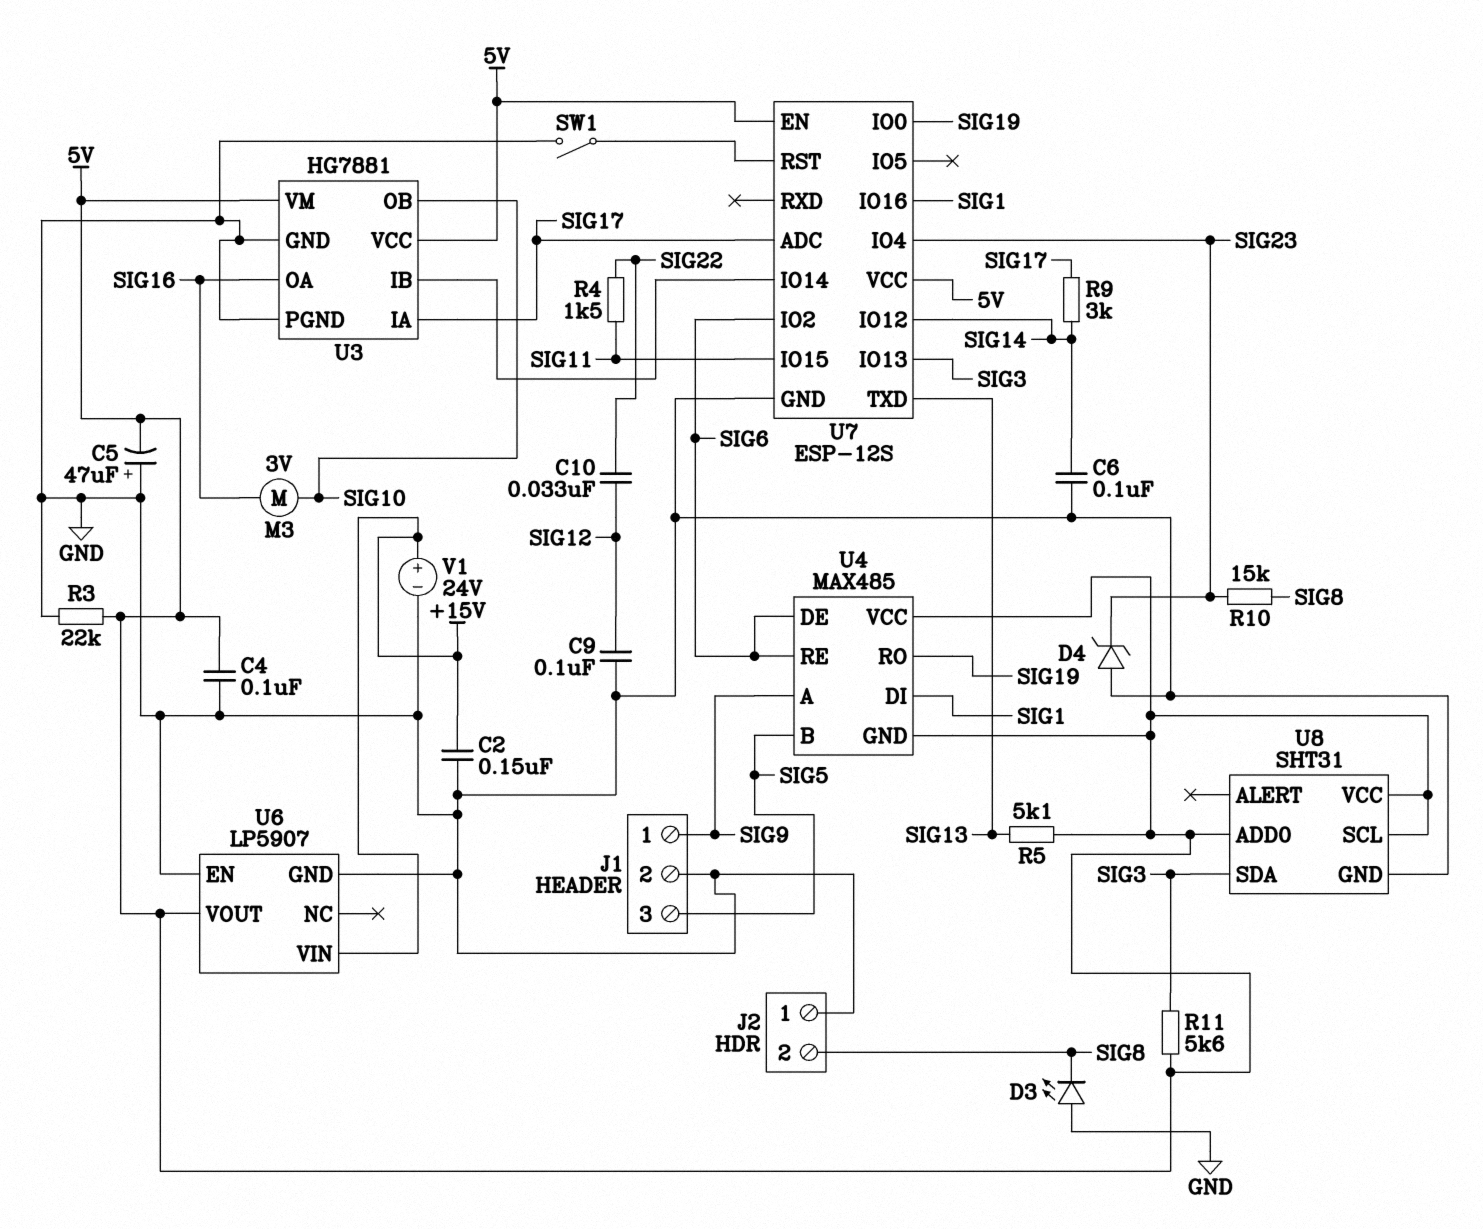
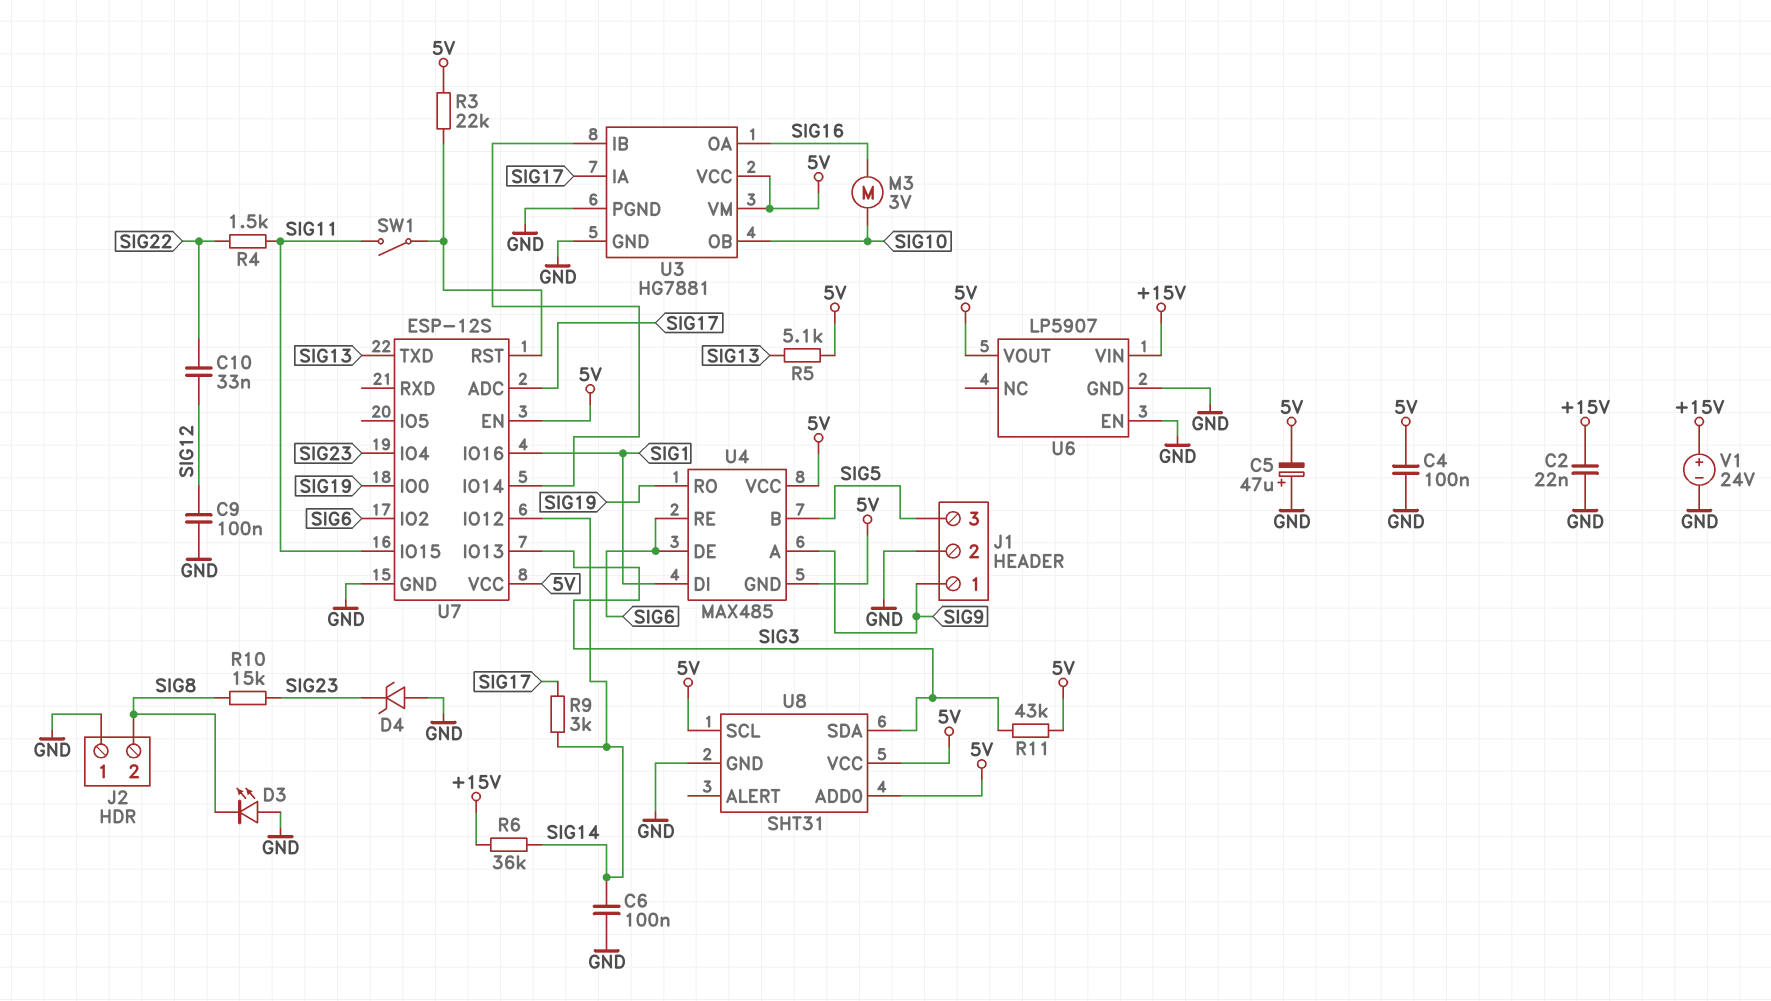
C2: 150nF (+15V, GND) -> 22nF (+15V, GND)
R3: 22k (5V, GND) -> 22k (5V, U7/RST)
R6: none -> 36k (+15V, SIG14)
R11: 5.6k (5V, SIG3) -> 43k (5V, SIG3)
SW1: switch (GND, U7/RST) -> switch (SIG11, U7/RST)

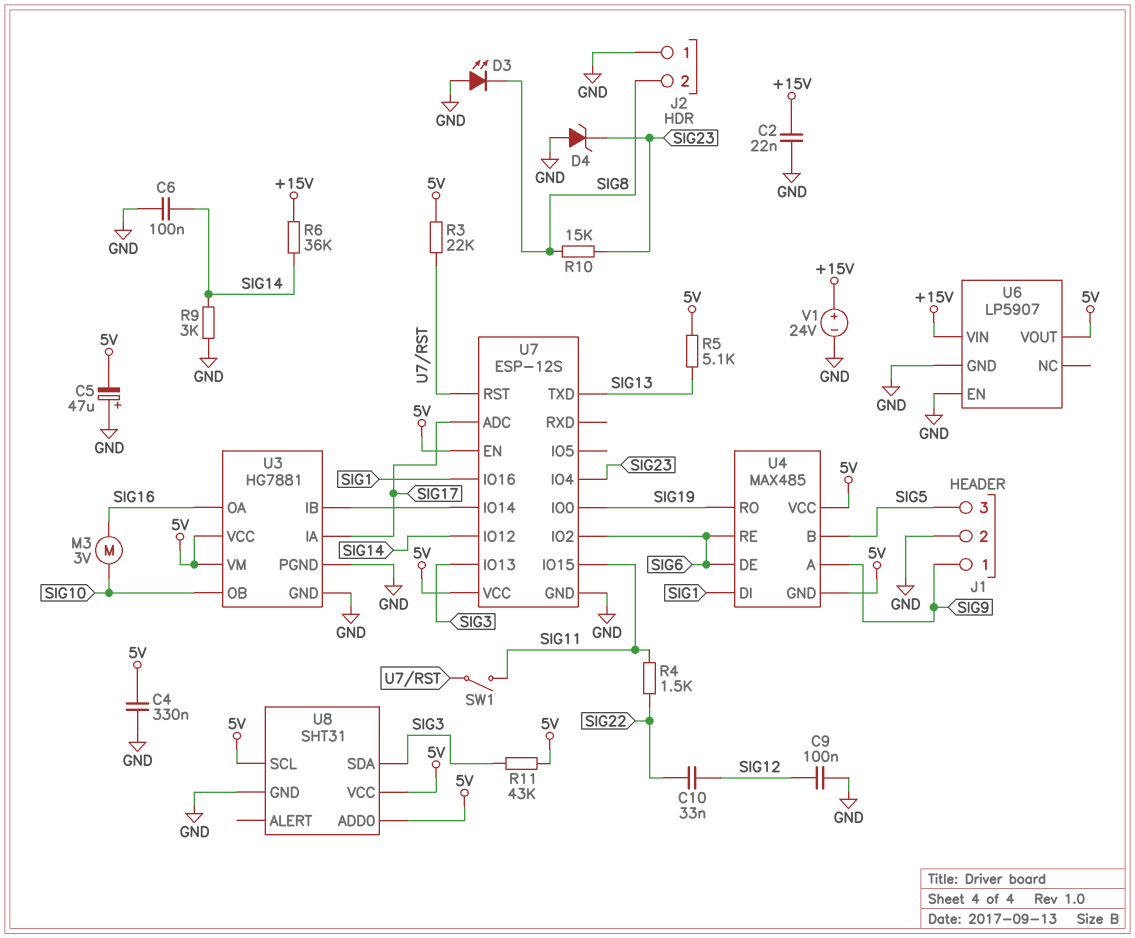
C4: 100nF (5V, GND) -> 330nF (5V, GND)
R9: 3k (SIG14, SIG17) -> 3k (GND, SIG14)

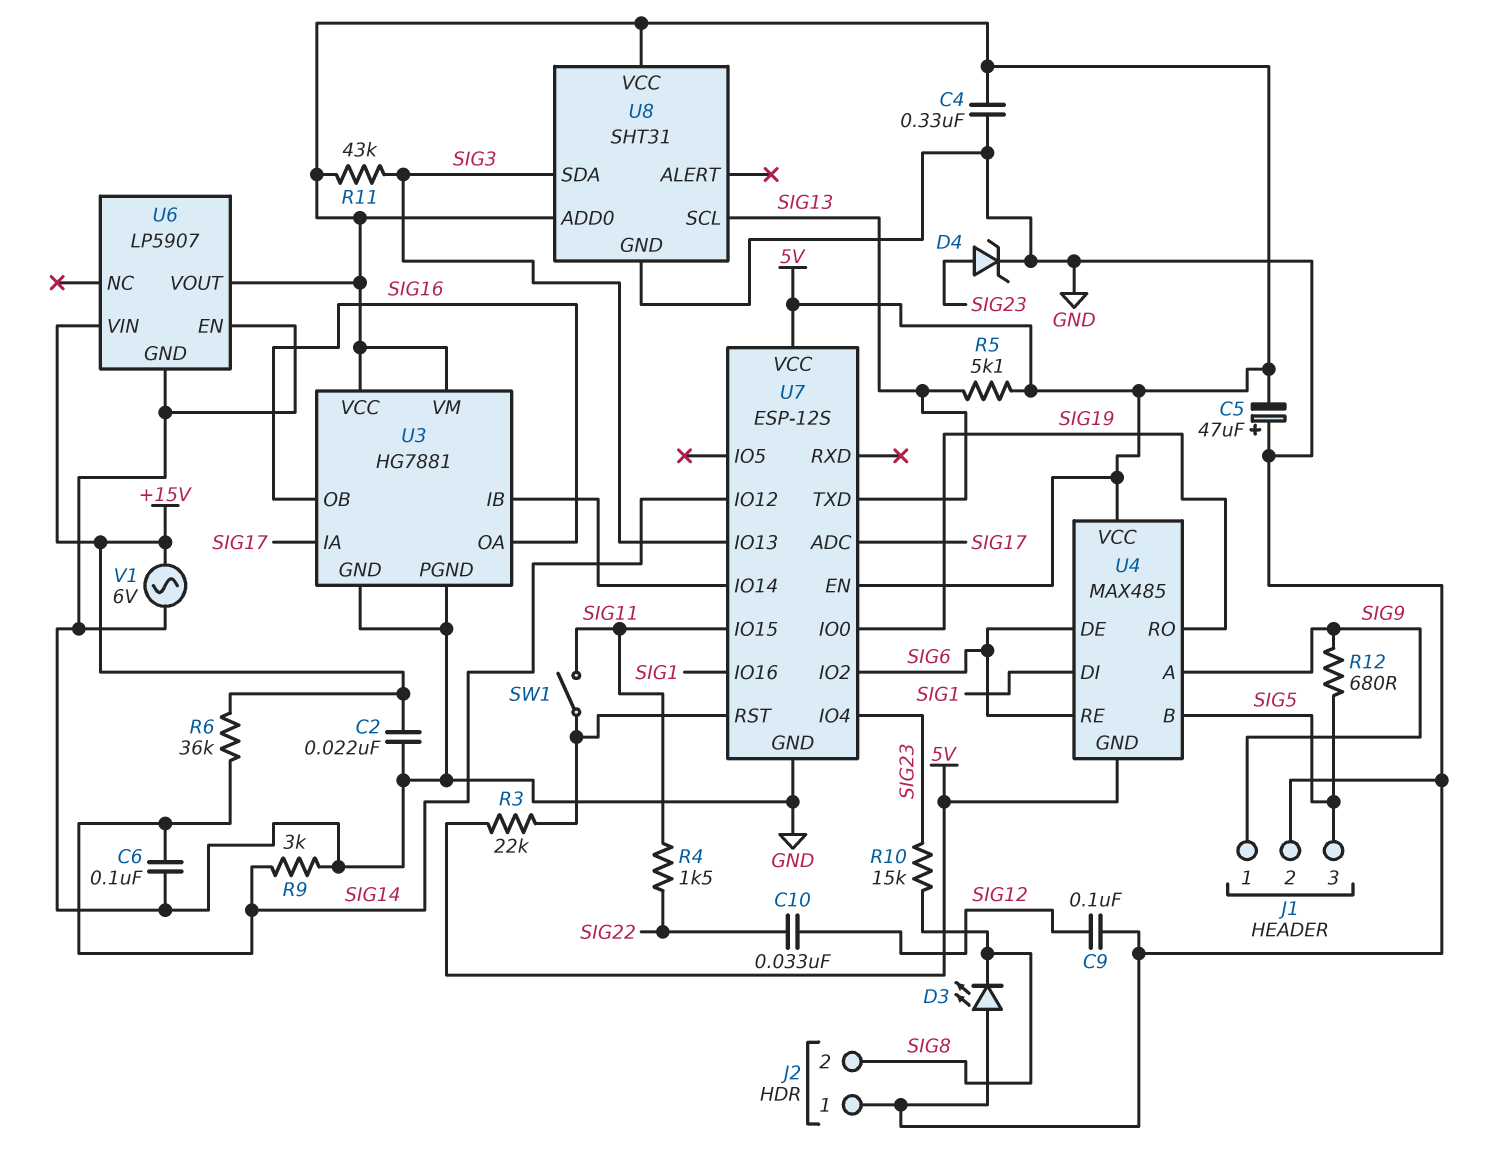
D4: zener (A GND, K SIG23) -> zener (A SIG23, K GND)
M3: motor 3V (SIG10, SIG16) -> none
R12: none -> 680 (SIG5, SIG9)
U3 pin OB: SIG10 -> SIG16
U8 pin SCL: 5V -> SIG13
V1: 24V (plus +15V, minus GND) -> AC 6V (+15V, GND)

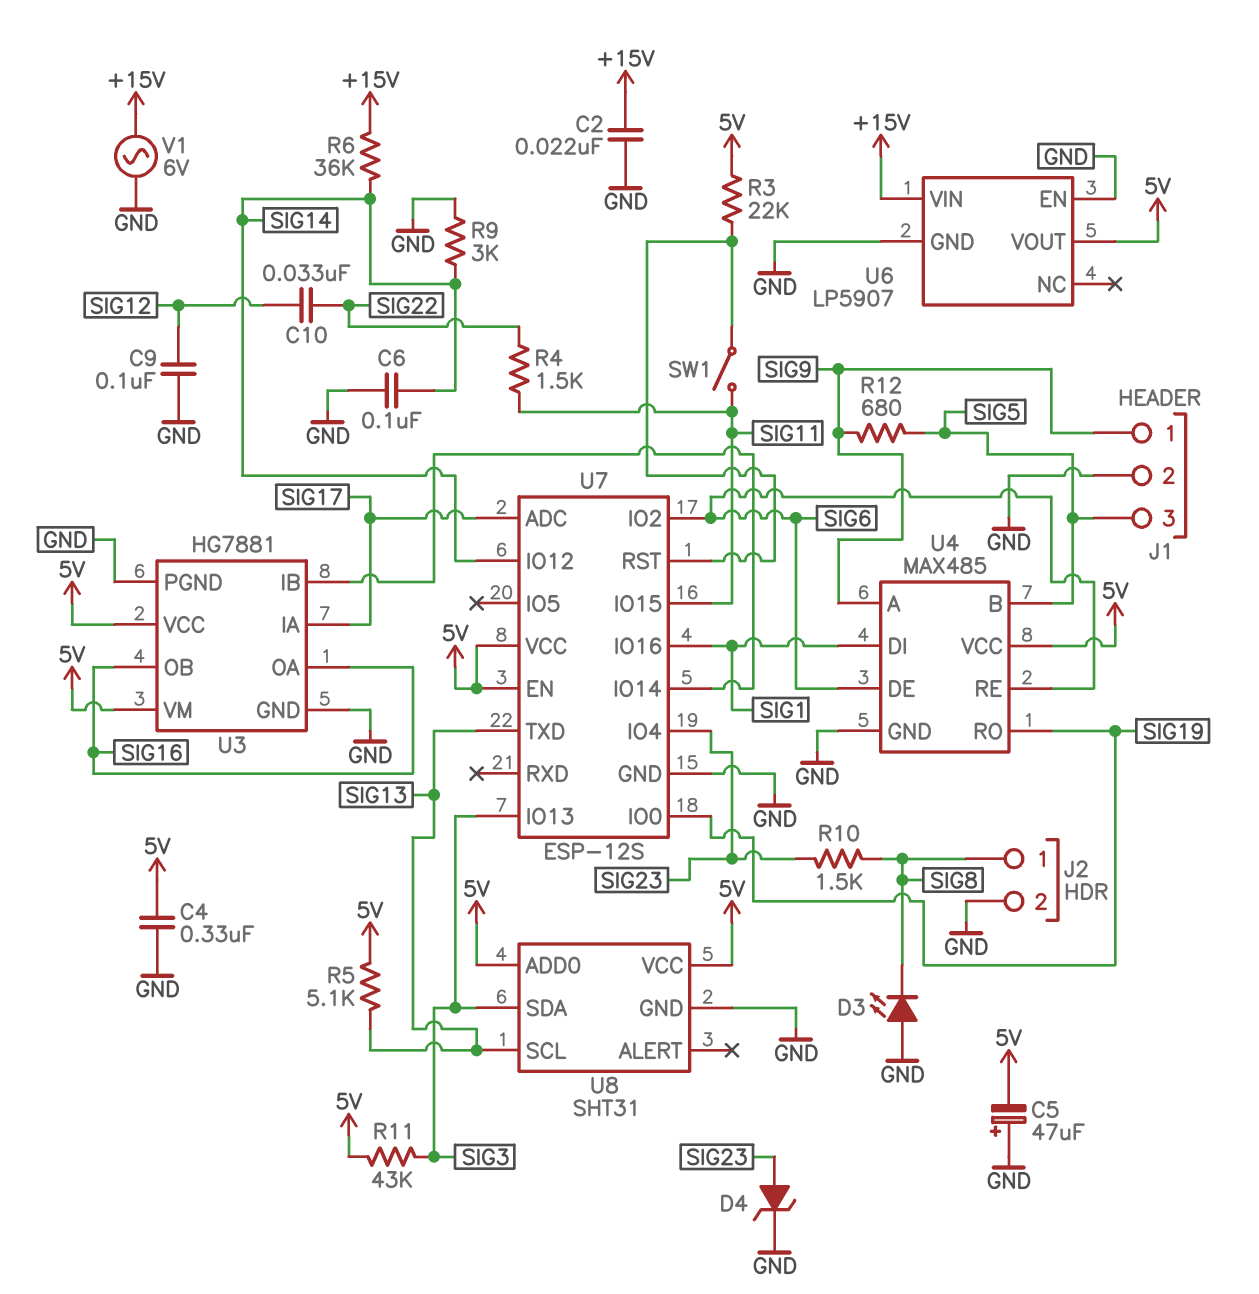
J2 pin 1: GND -> SIG8
J2 pin 2: SIG8 -> GND
R10: 15k (SIG8, SIG23) -> 1.5k (SIG8, SIG23)
U4 pin GND: 5V -> GND

